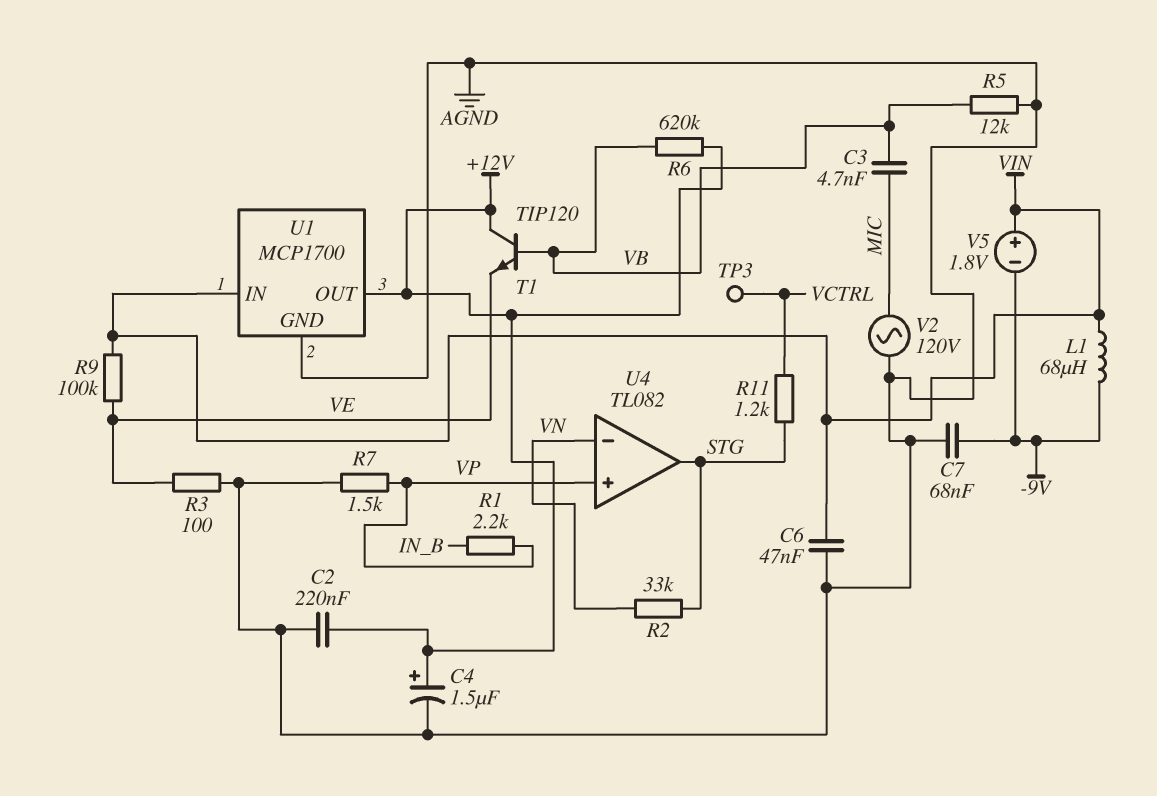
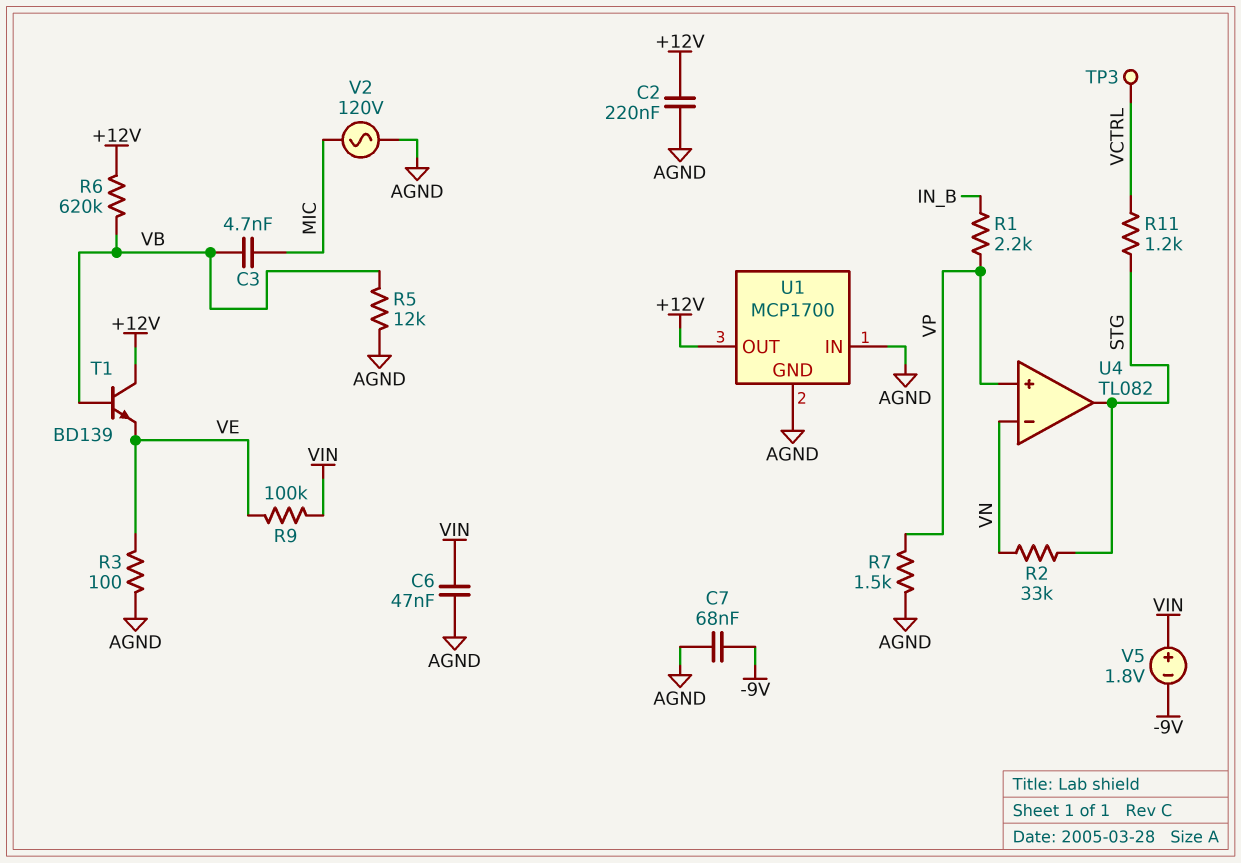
C4: 1.5uF (plus +12V, minus AGND) -> none
L1: 68uH (-9V, VIN) -> none
T1: NPN TIP120 (B VB, C +12V, E VE) -> NPN BD139 (B VB, C +12V, E VE)
U1 pin IN: VIN -> AGND

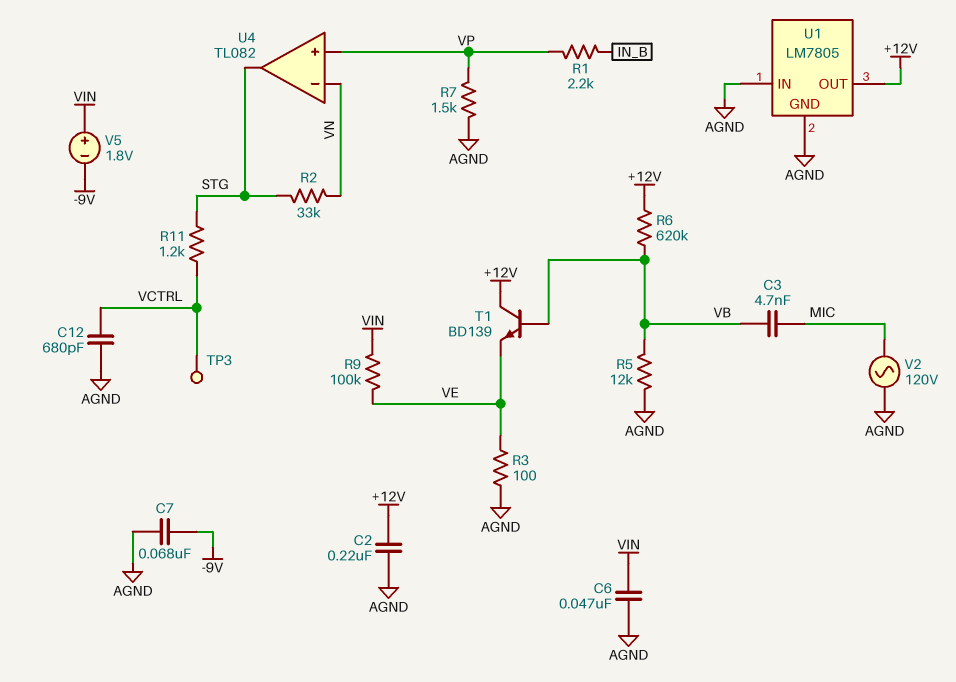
C12: none -> 680pF (AGND, VCTRL)
U1: MCP1700 -> LM7805

